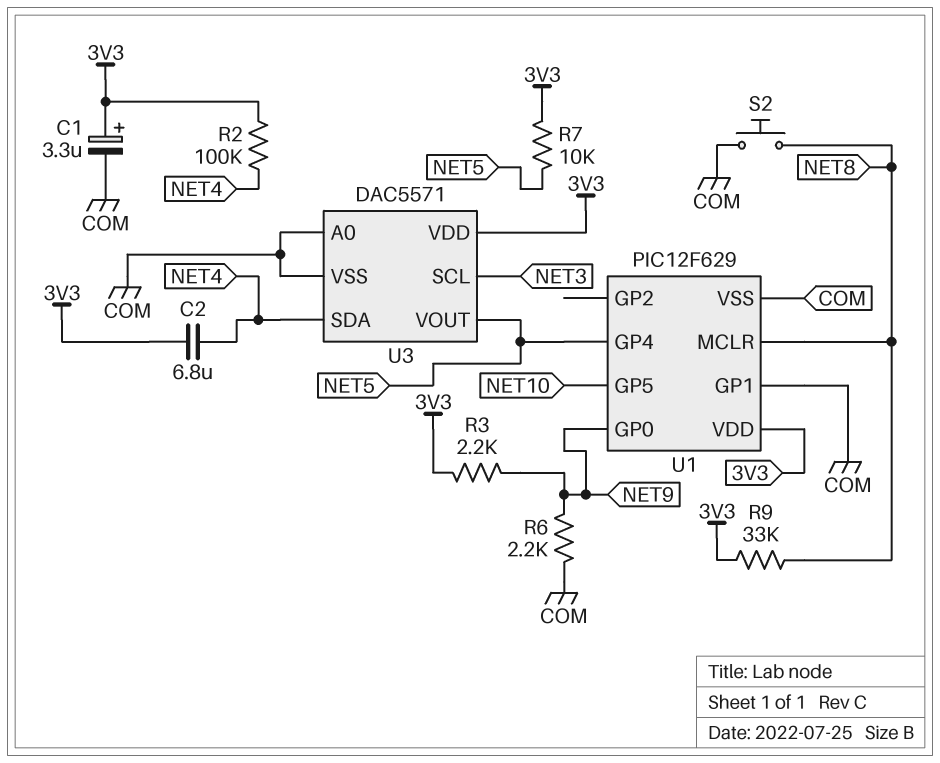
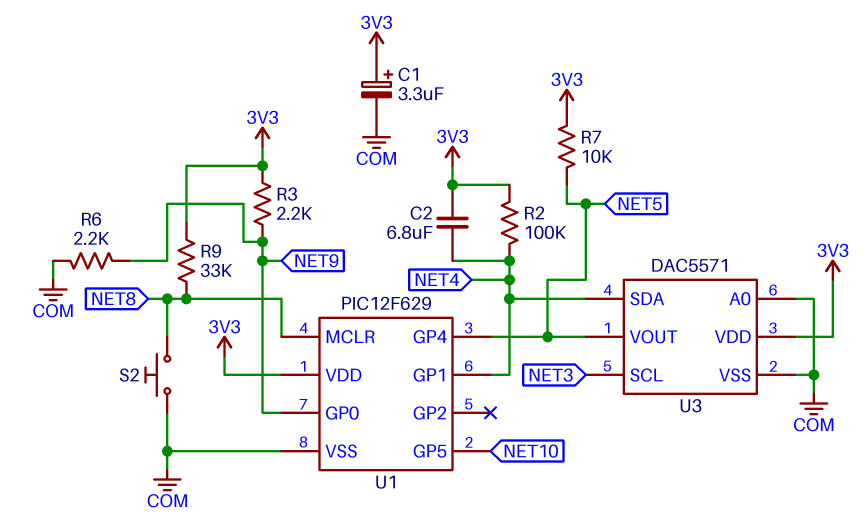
U1 pin GP1: COM -> NET4

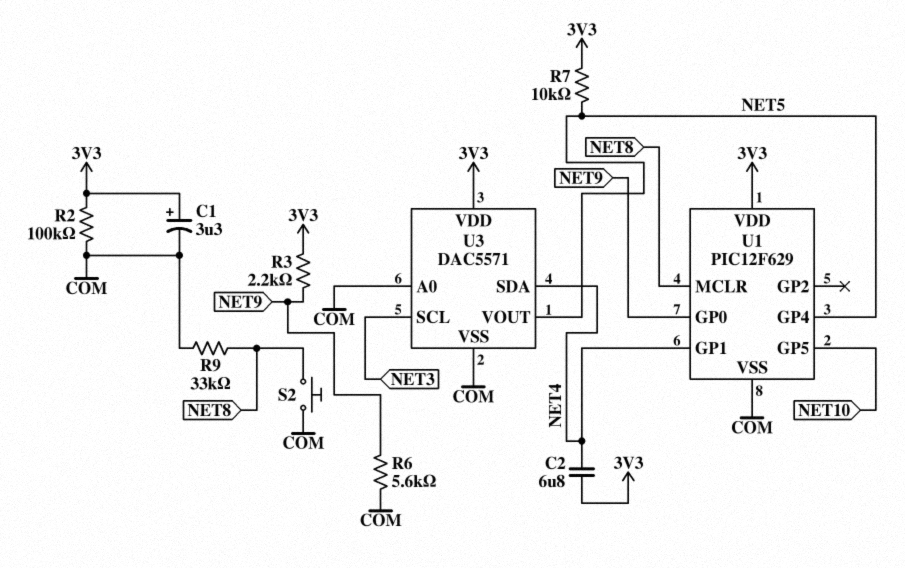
R2: 100k (3V3, NET4) -> 100k (3V3, COM)
R6: 2.2k (COM, NET9) -> 5.6k (COM, NET9)
R9: 33k (3V3, NET8) -> 33k (COM, NET8)

